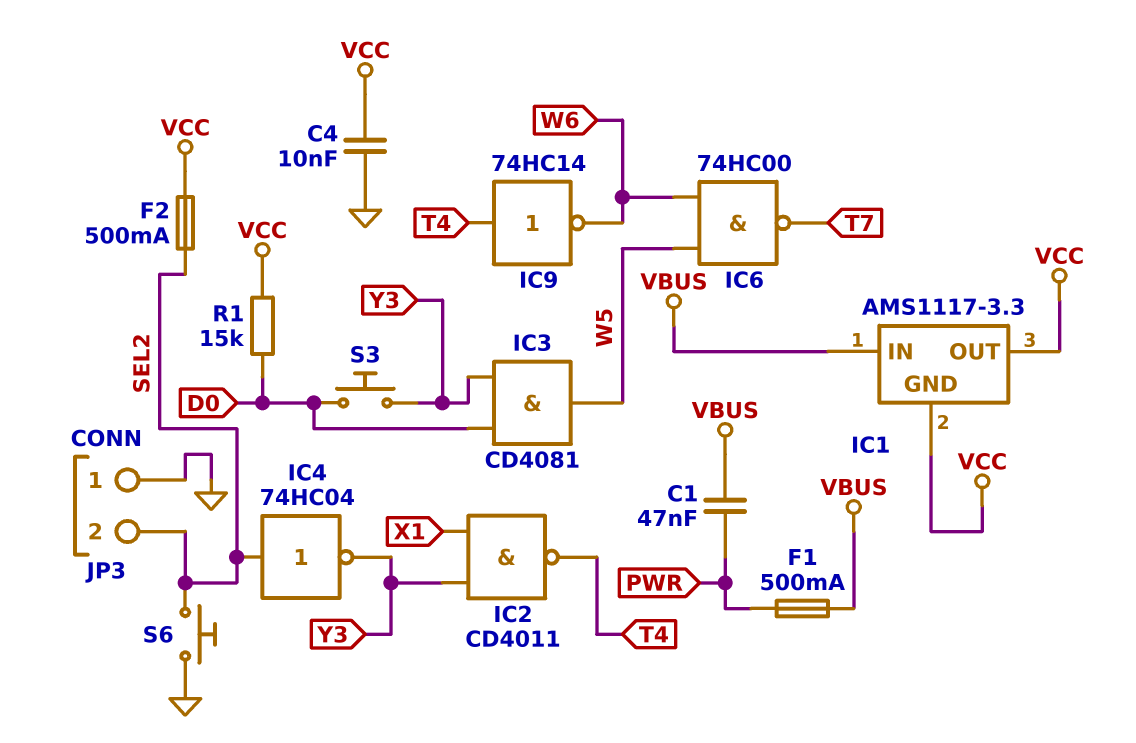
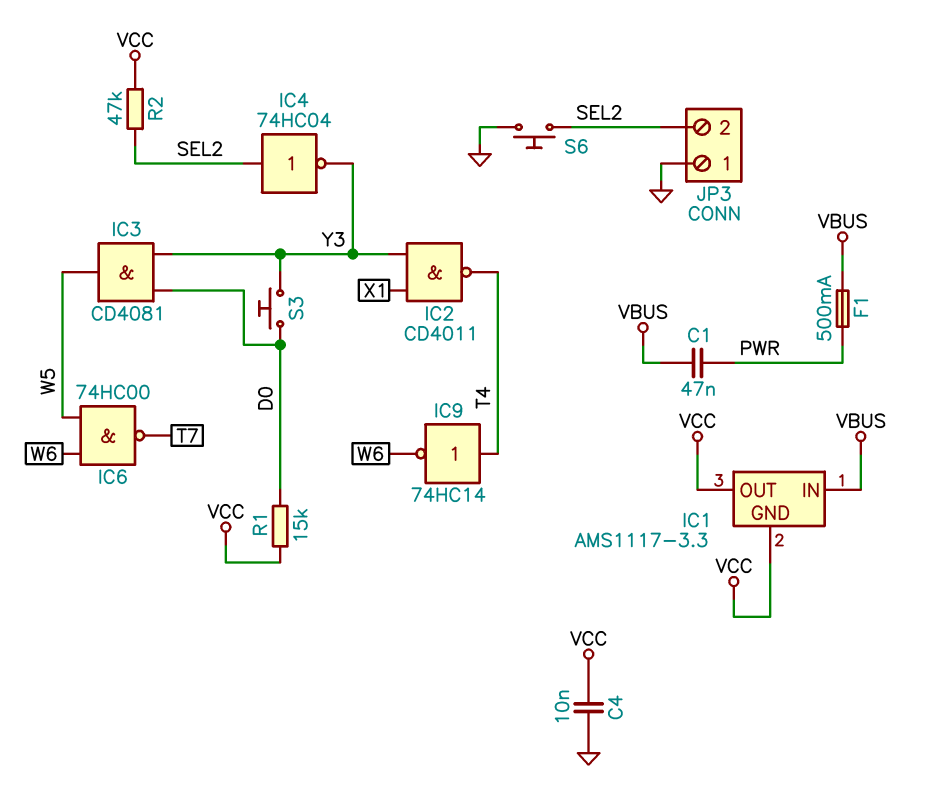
F2: 500mA (SEL2, VCC) -> none
R2: none -> 47k (SEL2, VCC)

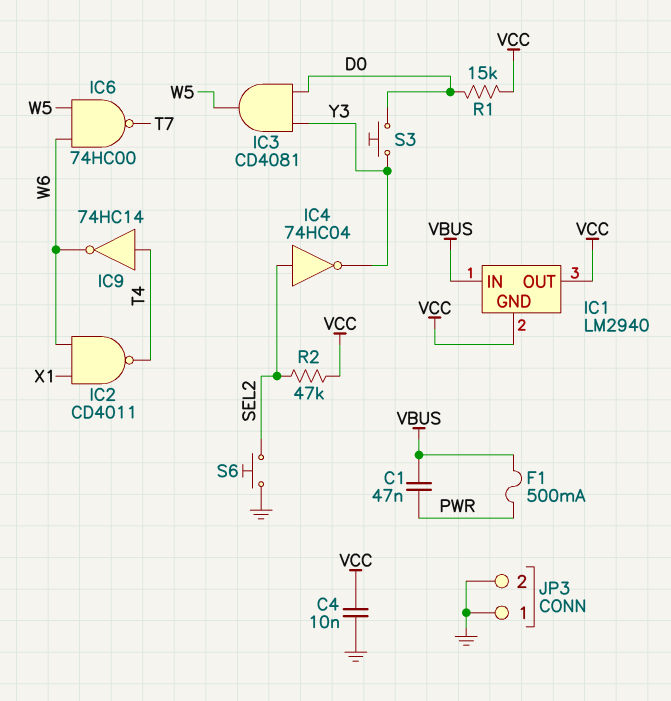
IC1: AMS1117-3.3 -> LM2940
IC2: NAND CD4011 (in X1, in Y3, out T4) -> NAND CD4011 (in W6, in X1, out T4)
JP3 pin 2: SEL2 -> GND

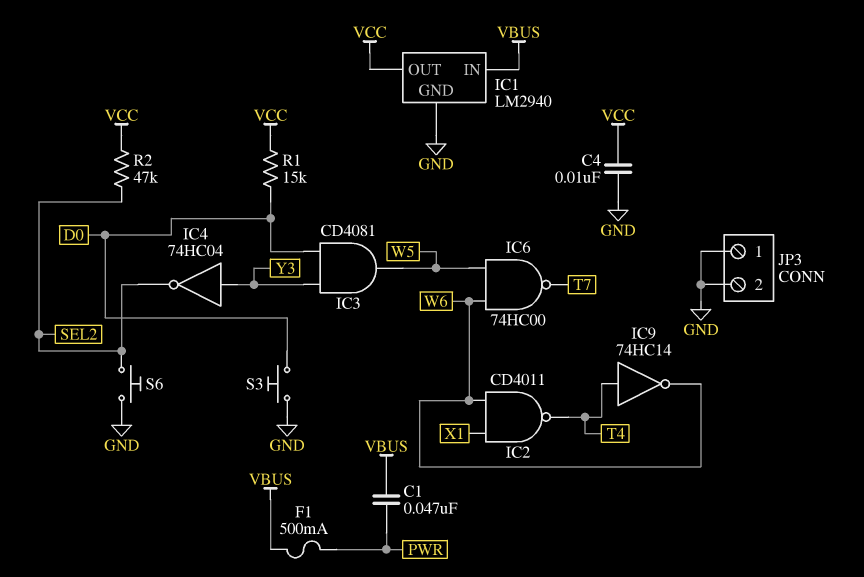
IC1 pin GND: VCC -> GND
IC4: NOT 74HC04 (in SEL2, out Y3) -> NOT 74HC04 (in Y3, out SEL2)
S3: button (D0, Y3) -> button (D0, GND)

